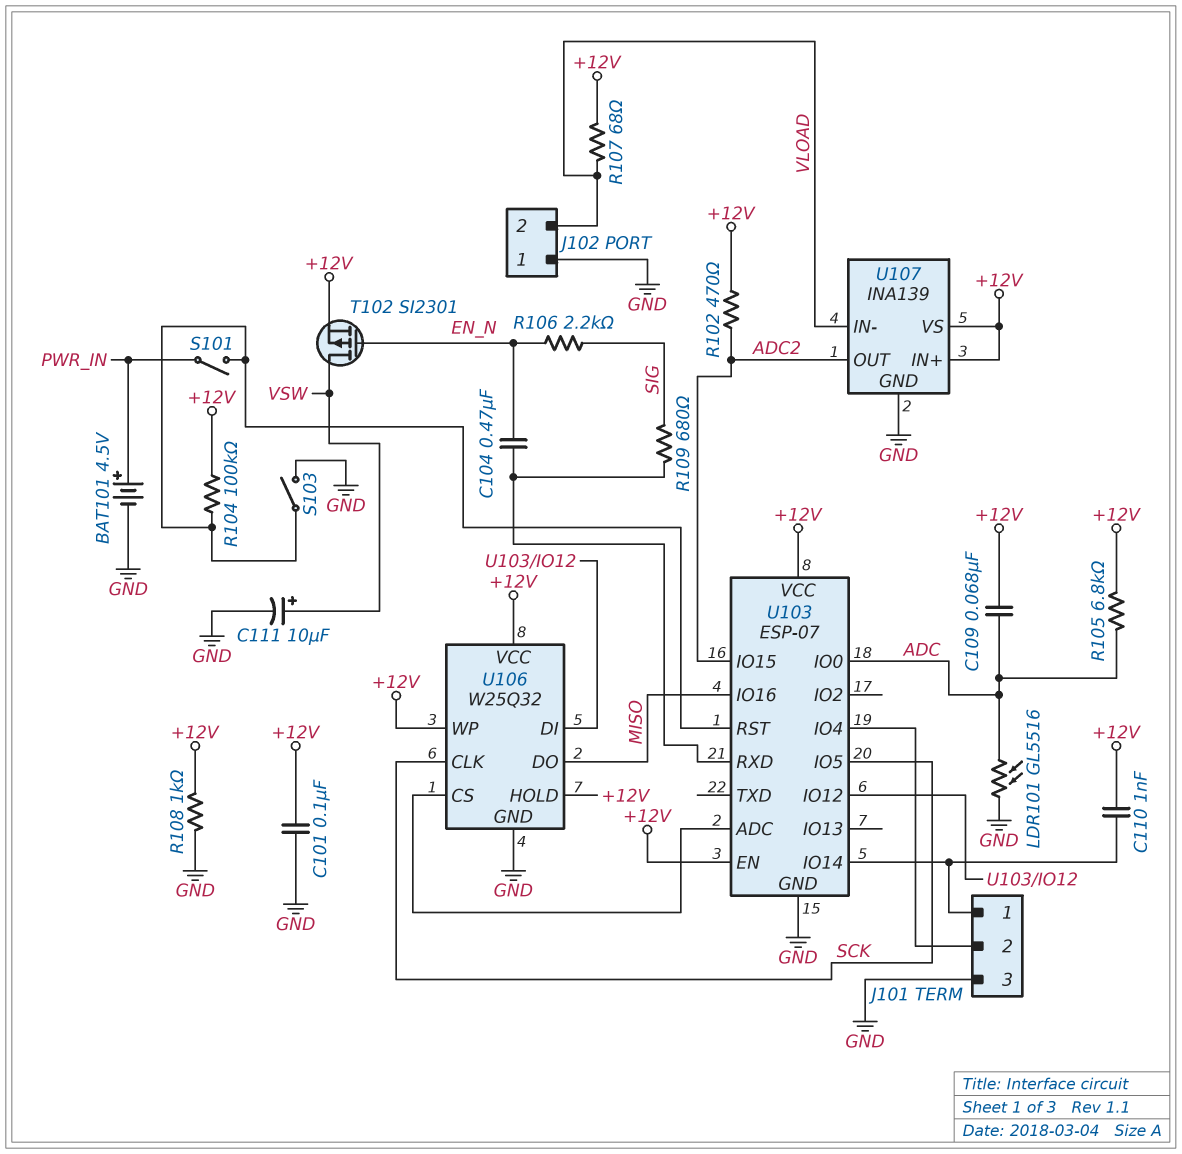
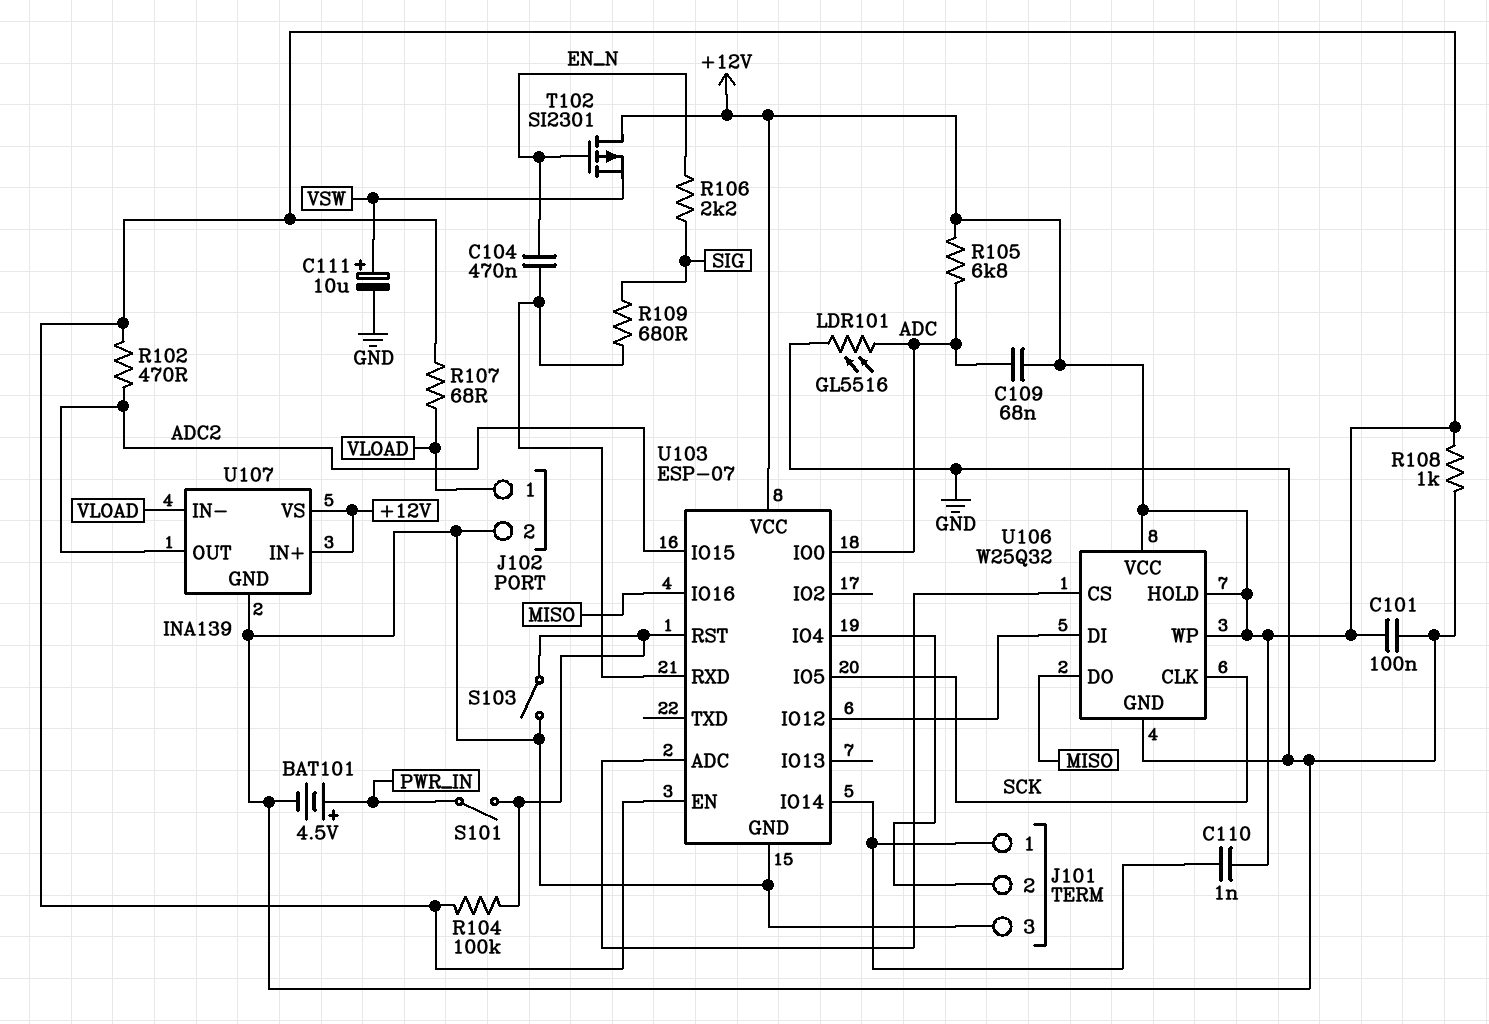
J102 pin 1: GND -> VLOAD
J102 pin 2: VLOAD -> GND
T102: PMOS SI2301 (G EN_N, D VSW, S +12V) -> PMOS SI2301 (G EN_N, D +12V, S VSW)

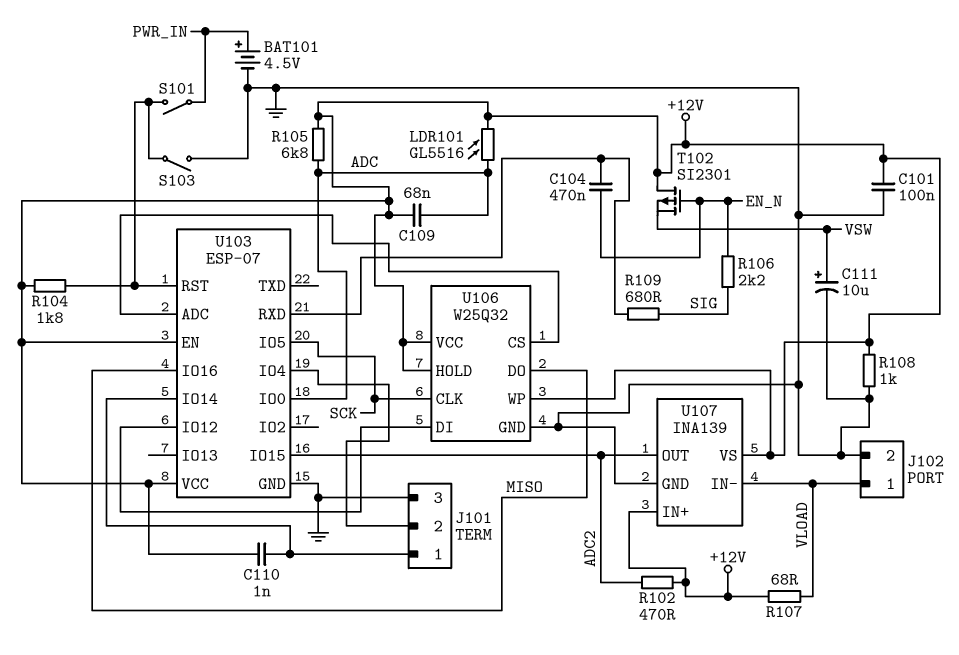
LDR101: GL5516 (ADC, GND) -> GL5516 (+12V, ADC)
R104: 100k (+12V, U103/RST) -> 1.8k (+12V, U103/RST)

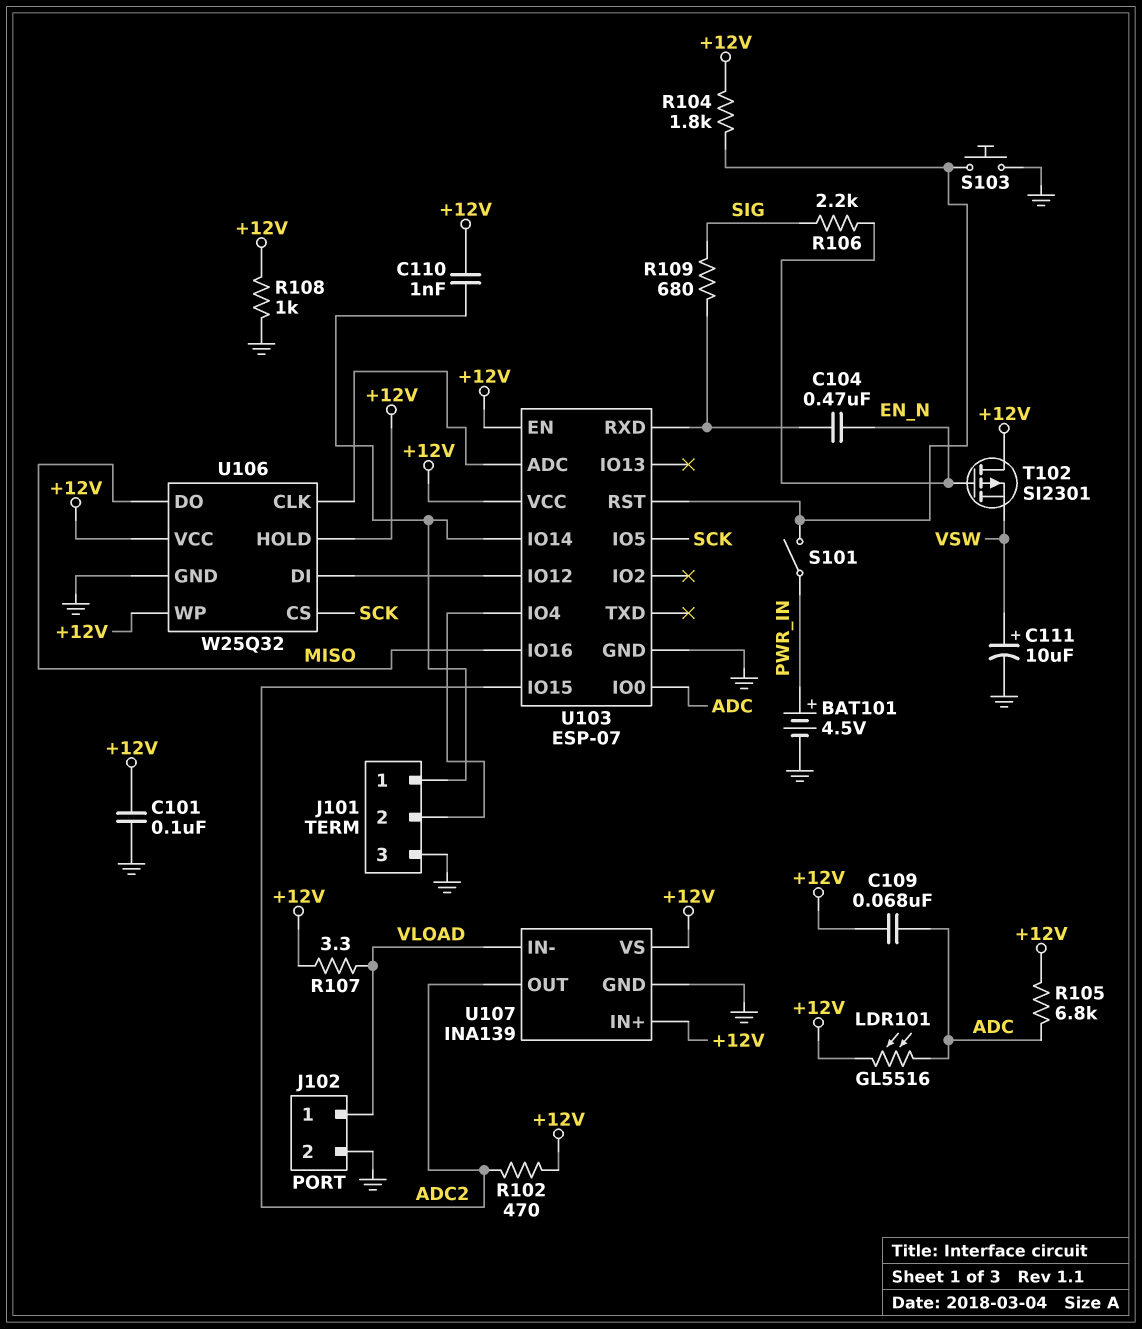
R107: 68 (+12V, VLOAD) -> 3.3 (+12V, VLOAD)
S103: switch (GND, U103/RST) -> button (GND, U103/RST)
U106 pin CLK: SCK -> U103/ADC
U106 pin CS: U103/ADC -> SCK

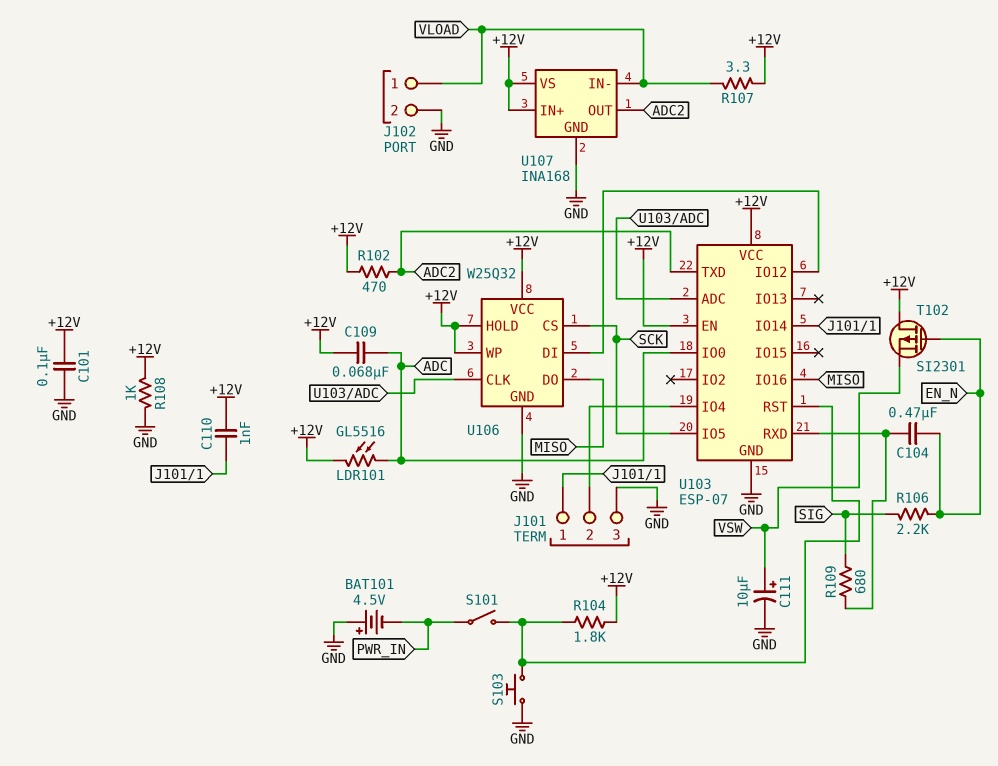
BAT101: 4.5V (plus PWR_IN, minus GND) -> 4.5V (plus GND, minus PWR_IN)
R105: 6.8k (+12V, ADC) -> none
U103 pin IO15: ADC2 -> none
U103 pin TXD: none -> ADC2
U107: INA139 -> INA168

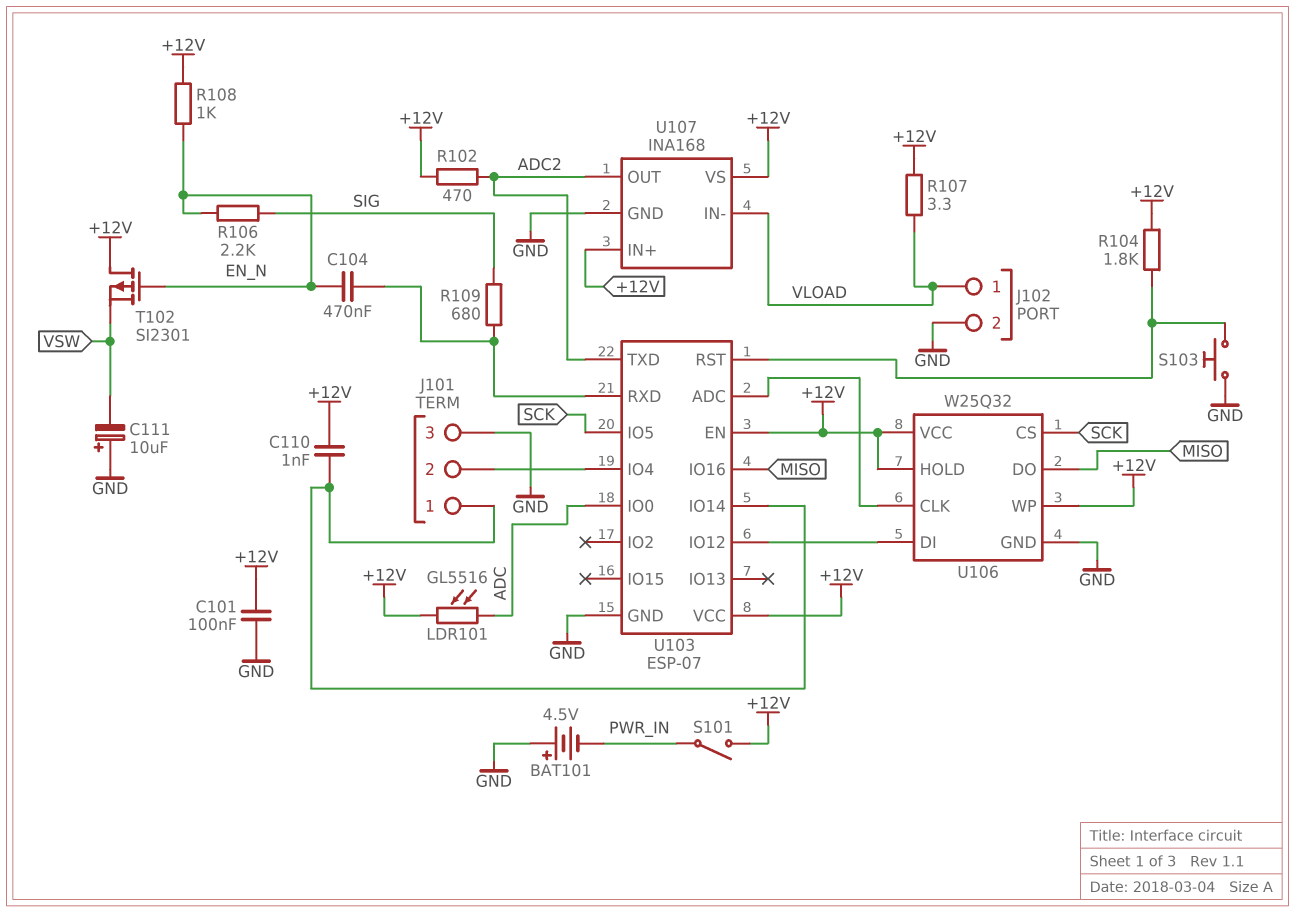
C109: 68nF (+12V, ADC) -> none
C111: 10uF (plus VSW, minus GND) -> 10uF (plus GND, minus VSW)
R108: 1k (+12V, GND) -> 1k (+12V, EN_N)
S101: switch (PWR_IN, U103/RST) -> switch (+12V, PWR_IN)

